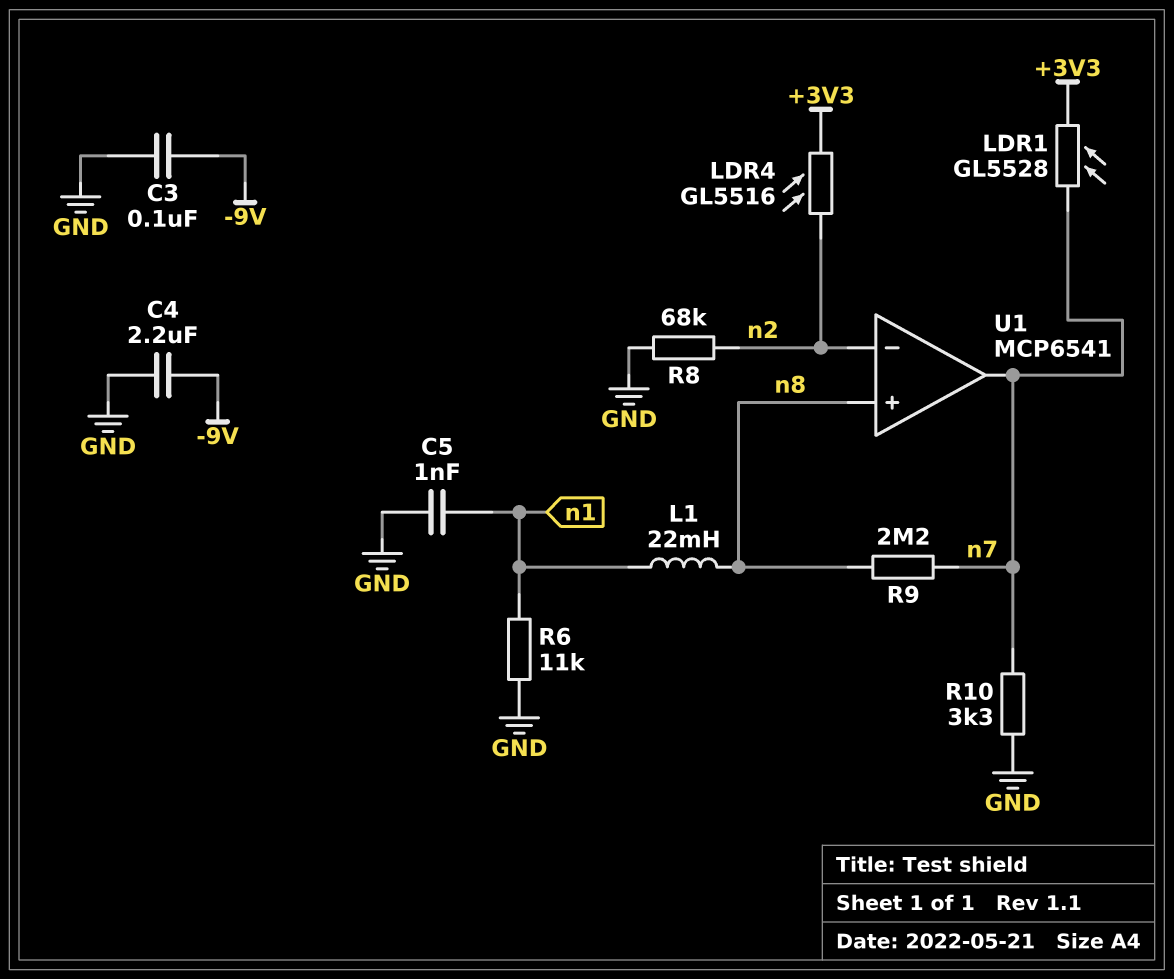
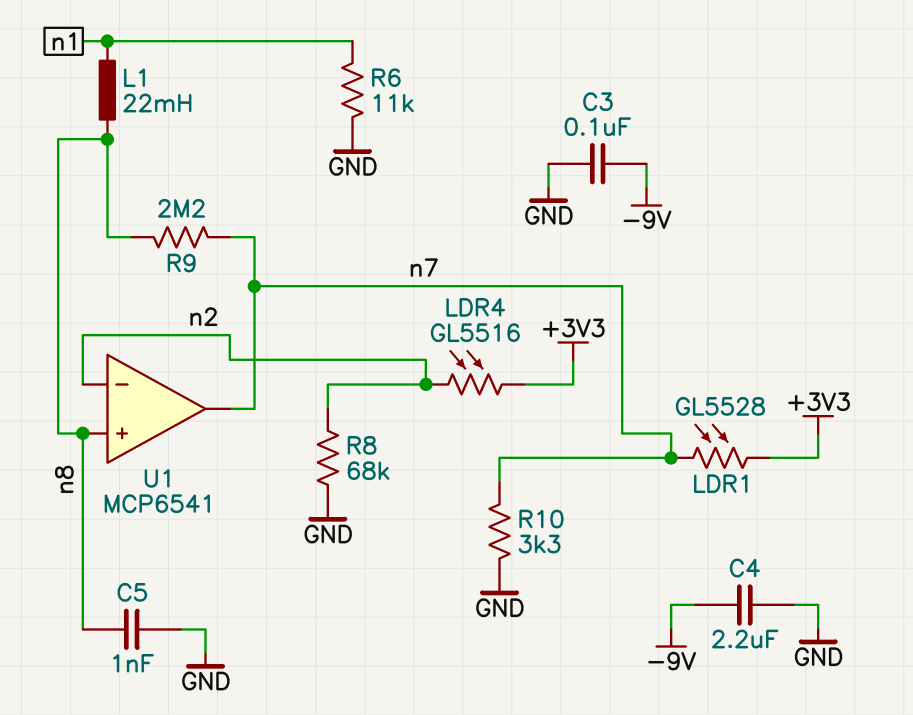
C5: 1nF (GND, n1) -> 1nF (GND, n8)

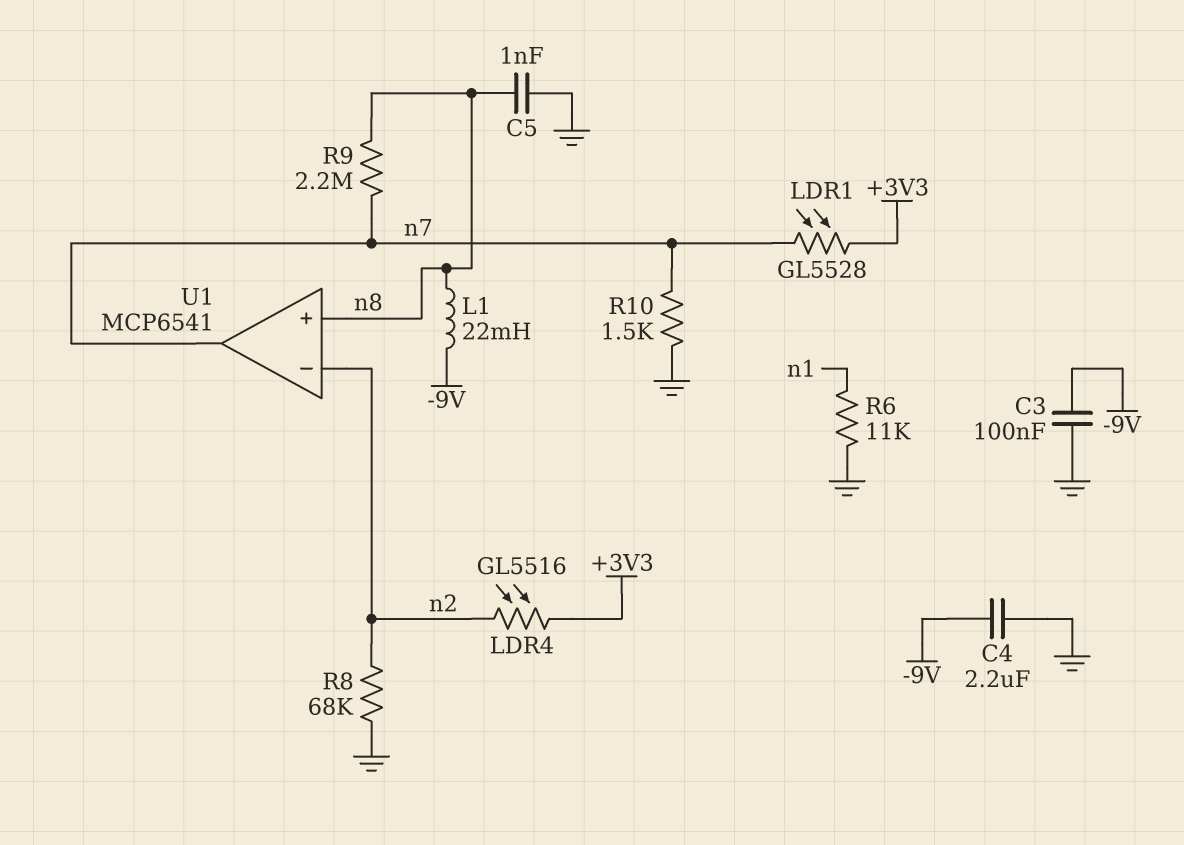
L1: 22mH (n1, n8) -> 22mH (-9V, n8)
R10: 3.3k (GND, n7) -> 1.5k (GND, n7)

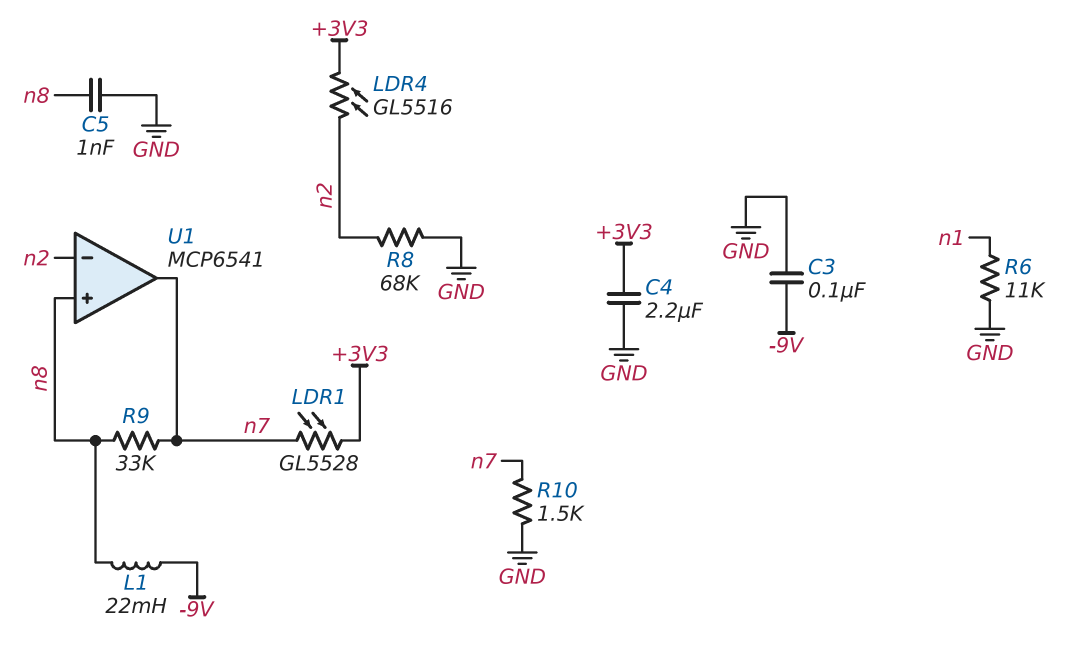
C4: 2.2uF (-9V, GND) -> 2.2uF (+3V3, GND)
R9: 2.2M (n7, n8) -> 33k (n7, n8)

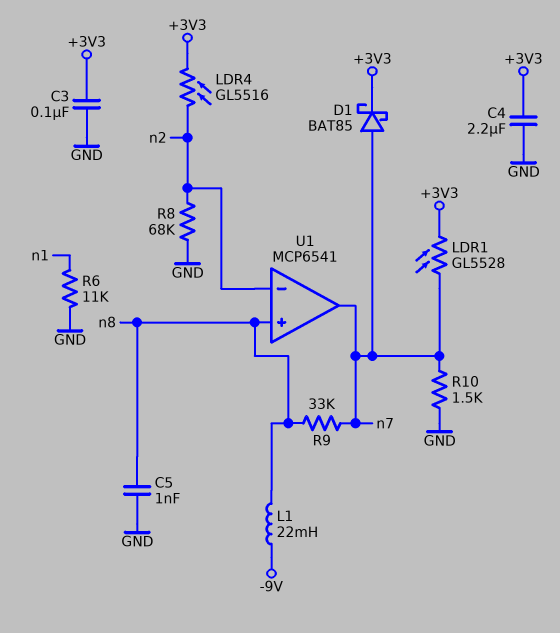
C3: 100nF (-9V, GND) -> 100nF (+3V3, GND)
D1: none -> schottky BAT85 (A n7, K +3V3)

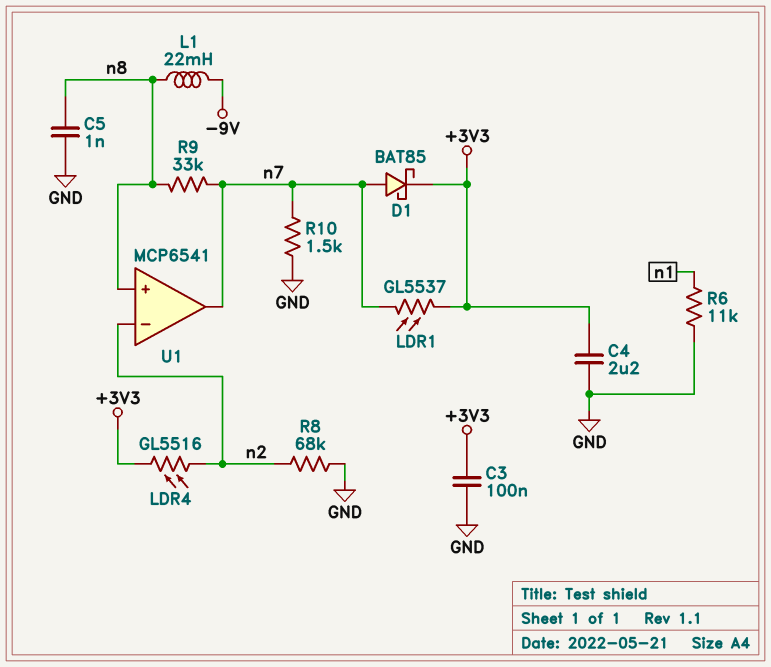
LDR1: GL5528 (+3V3, n7) -> GL5537 (+3V3, n7)

